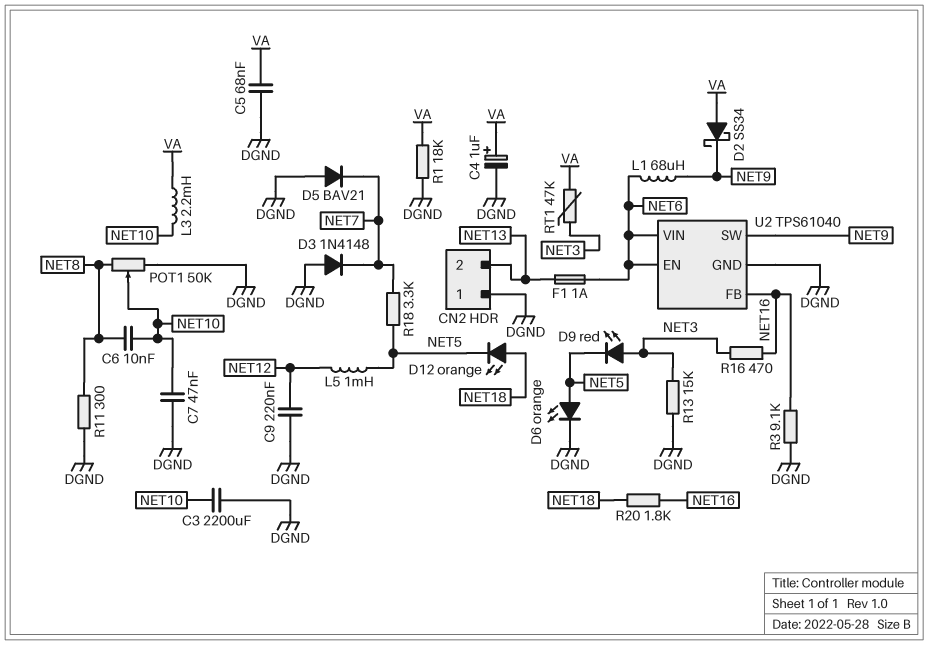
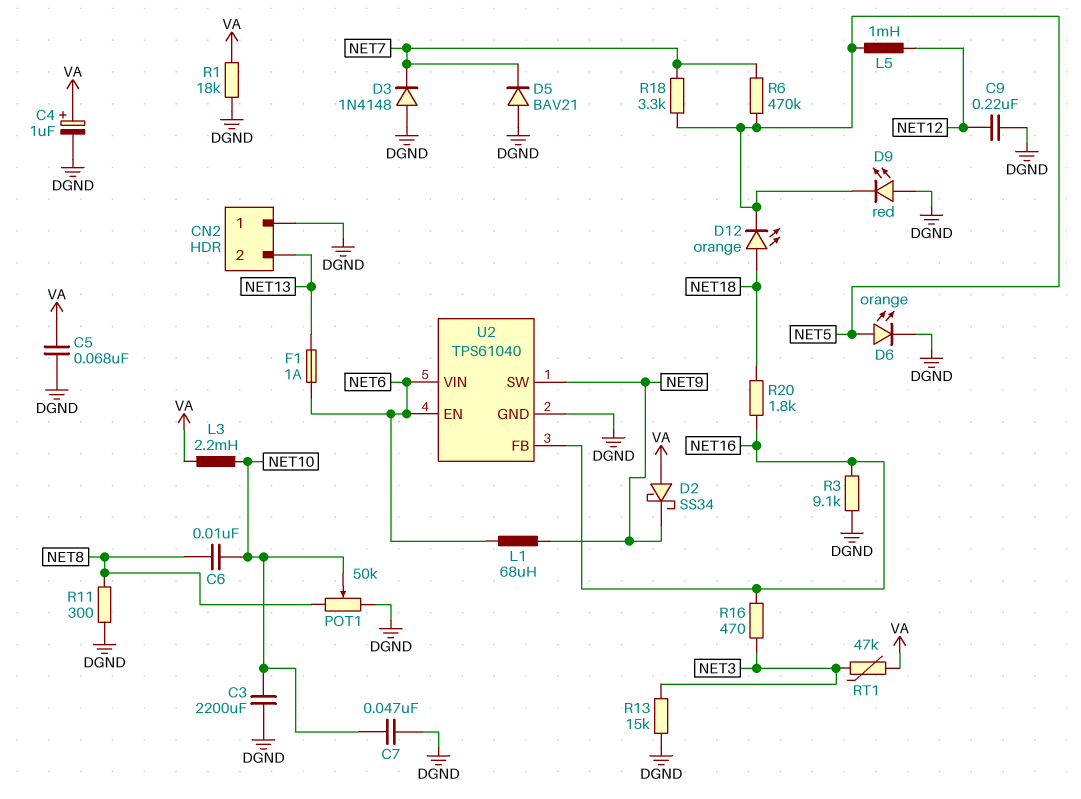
D9: LED red (A NET3, K NET5) -> LED red (A DGND, K NET5)
R6: none -> 470k (NET5, NET7)

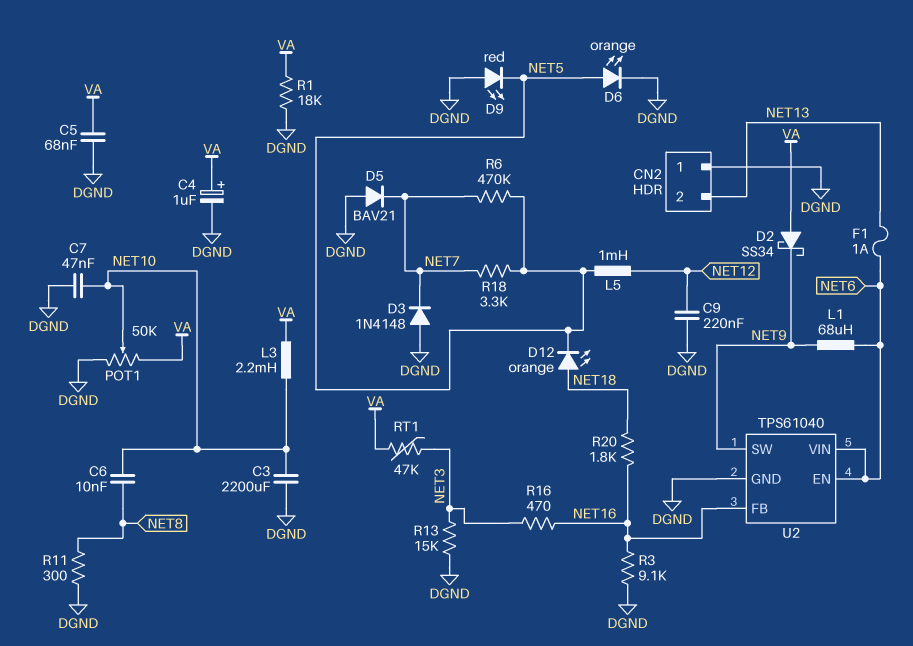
POT1: 50k (DGND, NET8, wiper NET10) -> 50k (DGND, VA, wiper NET10)

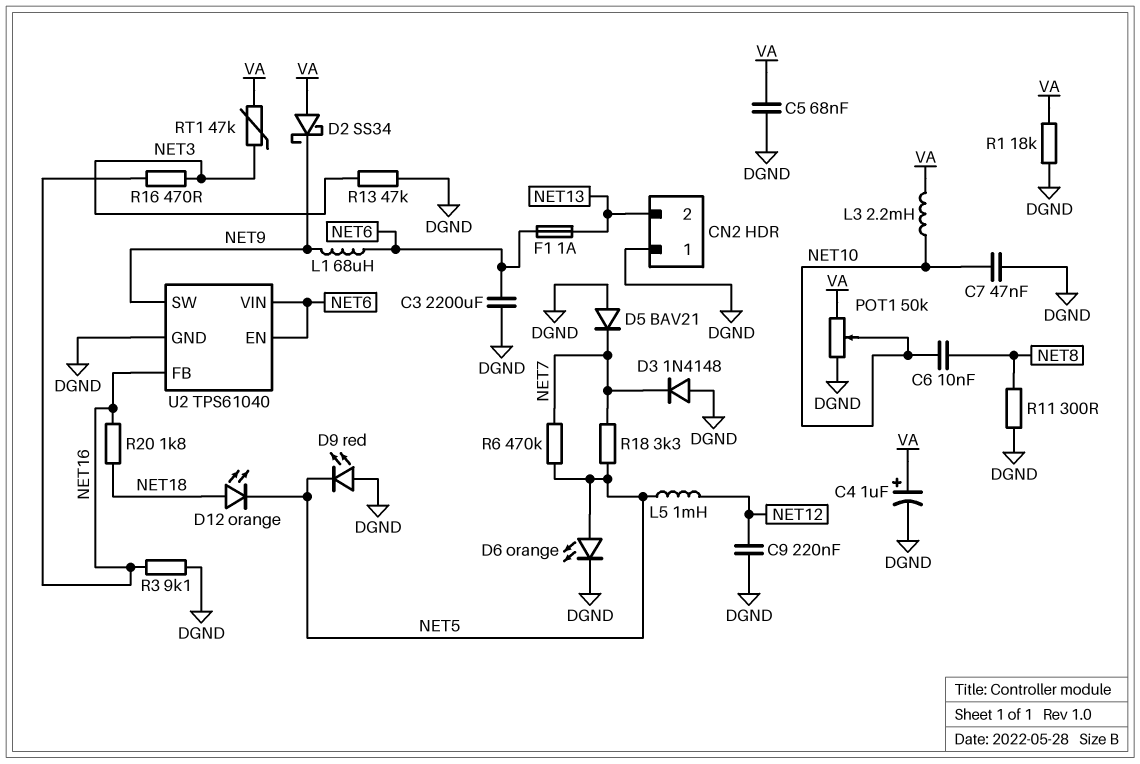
C3: 2200uF (DGND, NET10) -> 2200uF (DGND, NET6)
R13: 15k (DGND, NET3) -> 47k (DGND, NET3)

